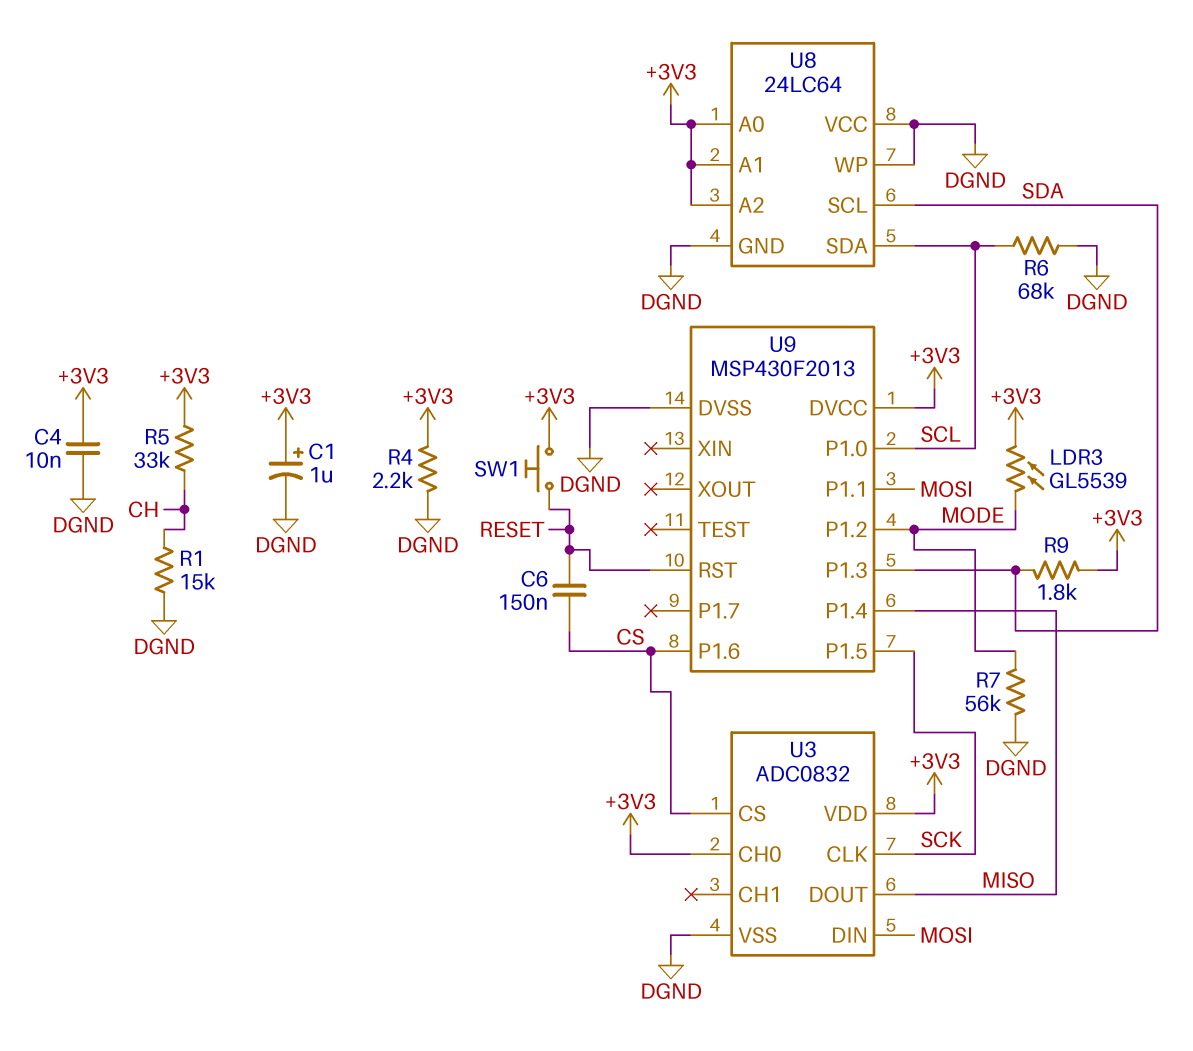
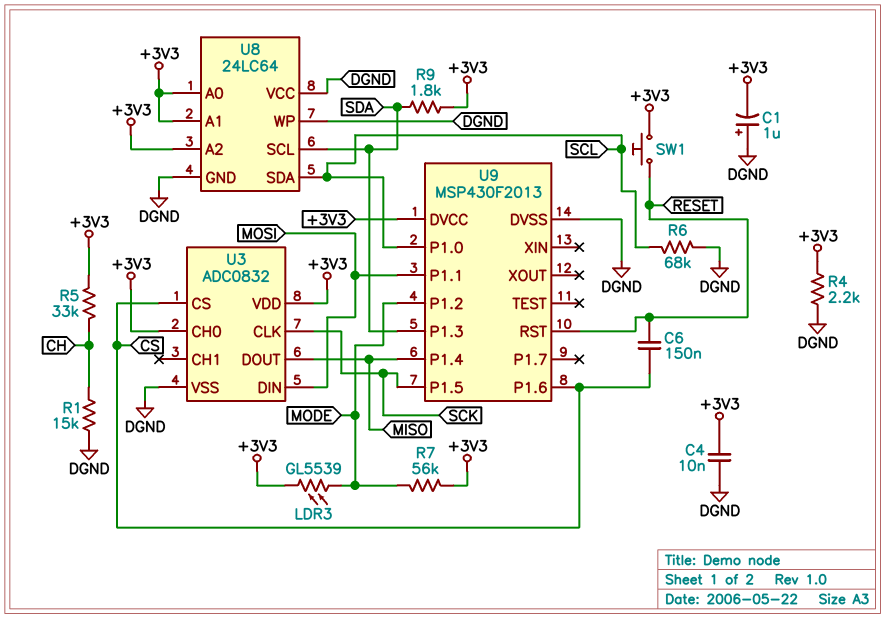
C1: 1uF (plus +3V3, minus DGND) -> 1uF (plus DGND, minus +3V3)
R7: 56k (DGND, MODE) -> 56k (+3V3, MODE)

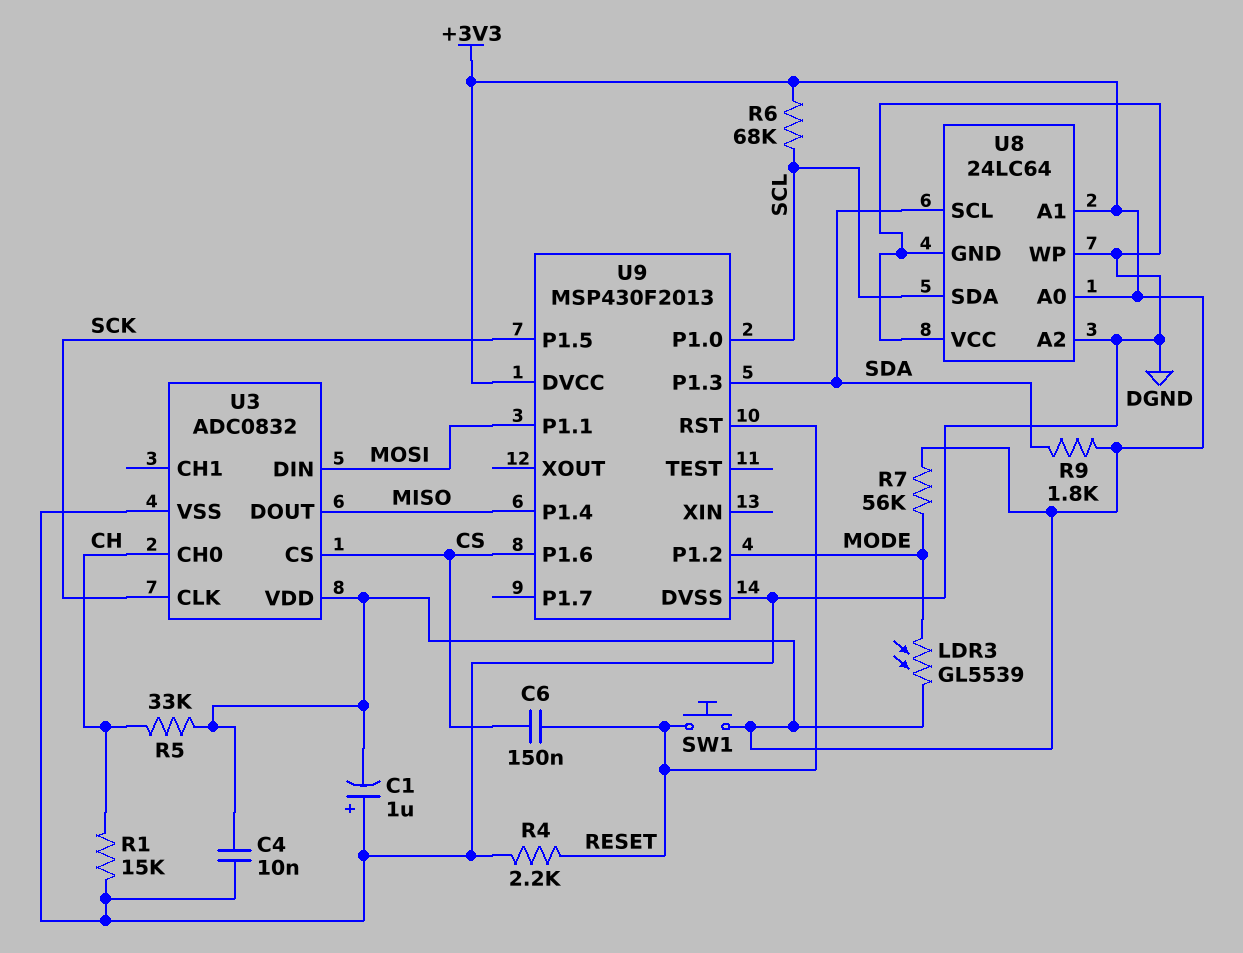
R4: 2.2k (+3V3, DGND) -> 2.2k (DGND, RESET)
R6: 68k (DGND, SCL) -> 68k (+3V3, SCL)
U3 pin CH0: +3V3 -> CH
U8 pin A2: +3V3 -> DGND

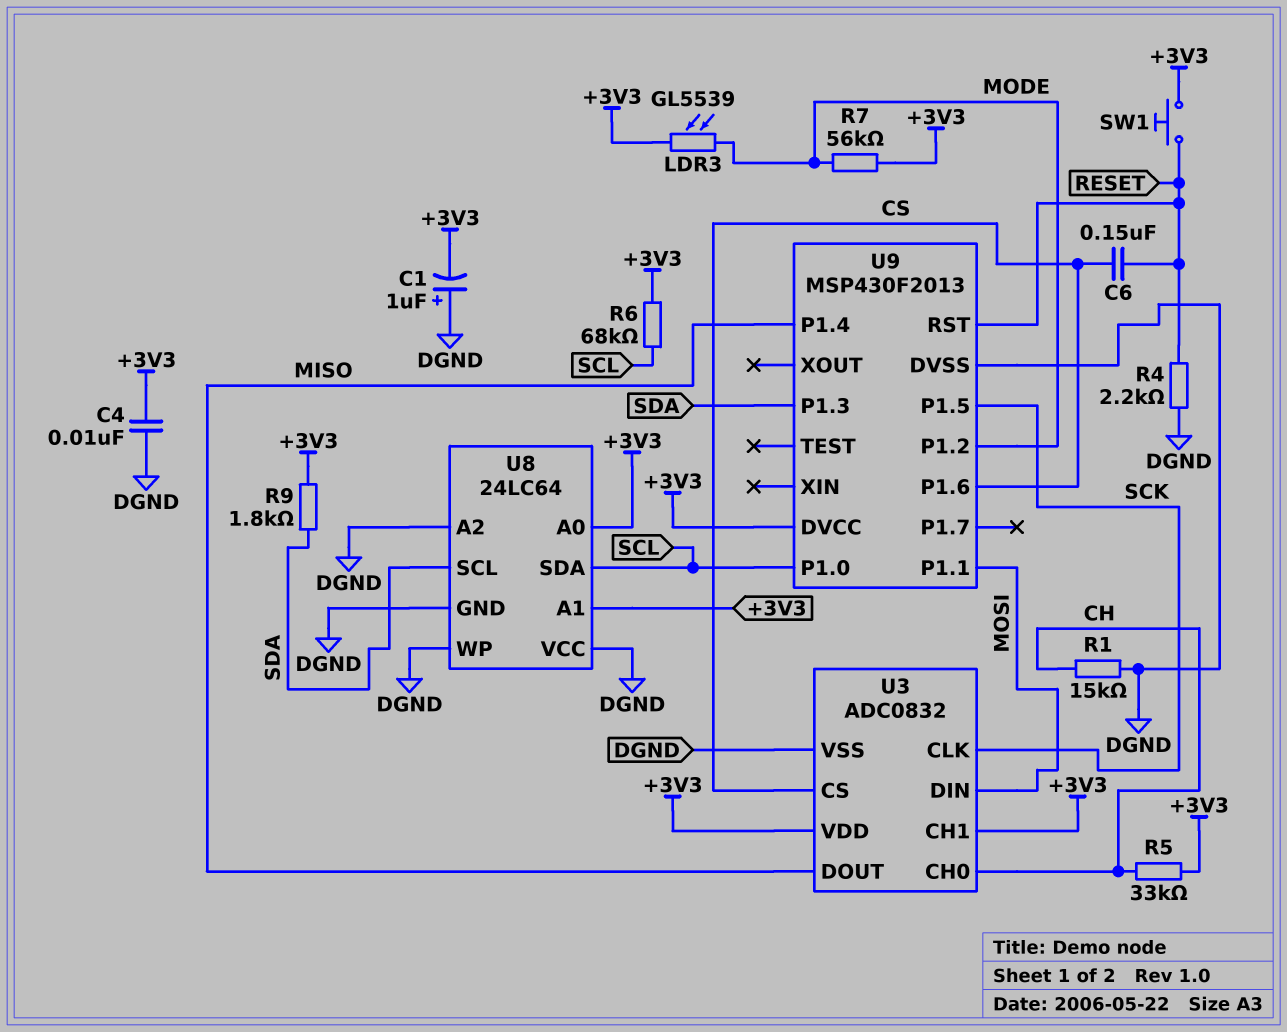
U3 pin CH1: none -> +3V3

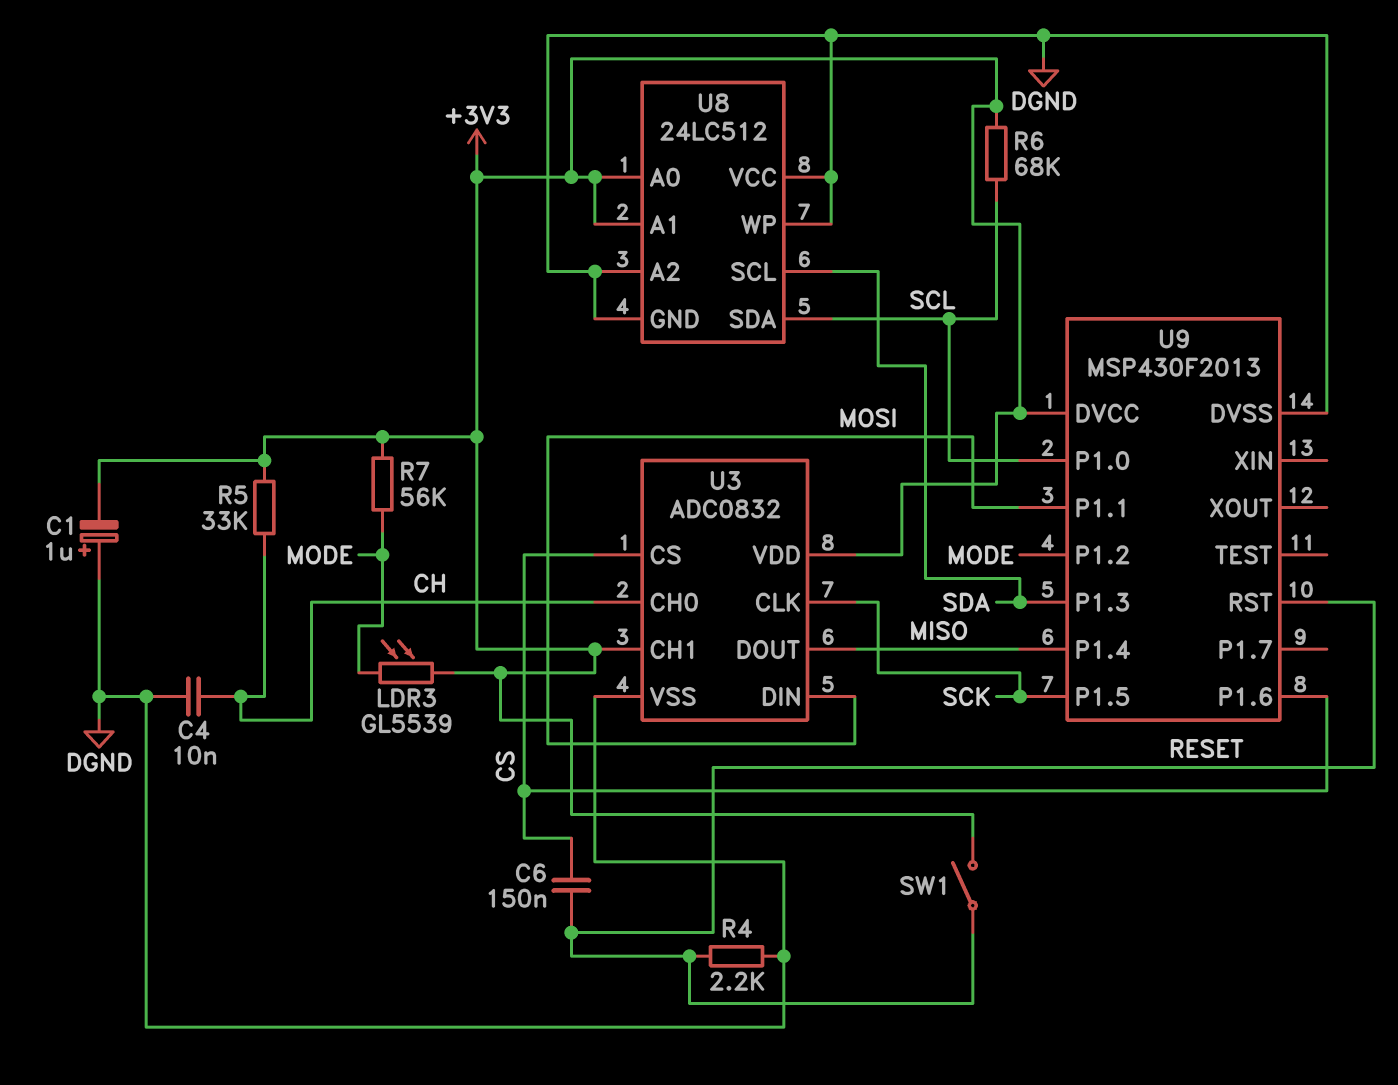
C4: 10nF (+3V3, DGND) -> 10nF (CH, DGND)
R1: 15k (CH, DGND) -> none
R9: 1.8k (+3V3, SDA) -> none
SW1: button (+3V3, RESET) -> switch (+3V3, RESET)
U8: 24LC64 -> 24LC512

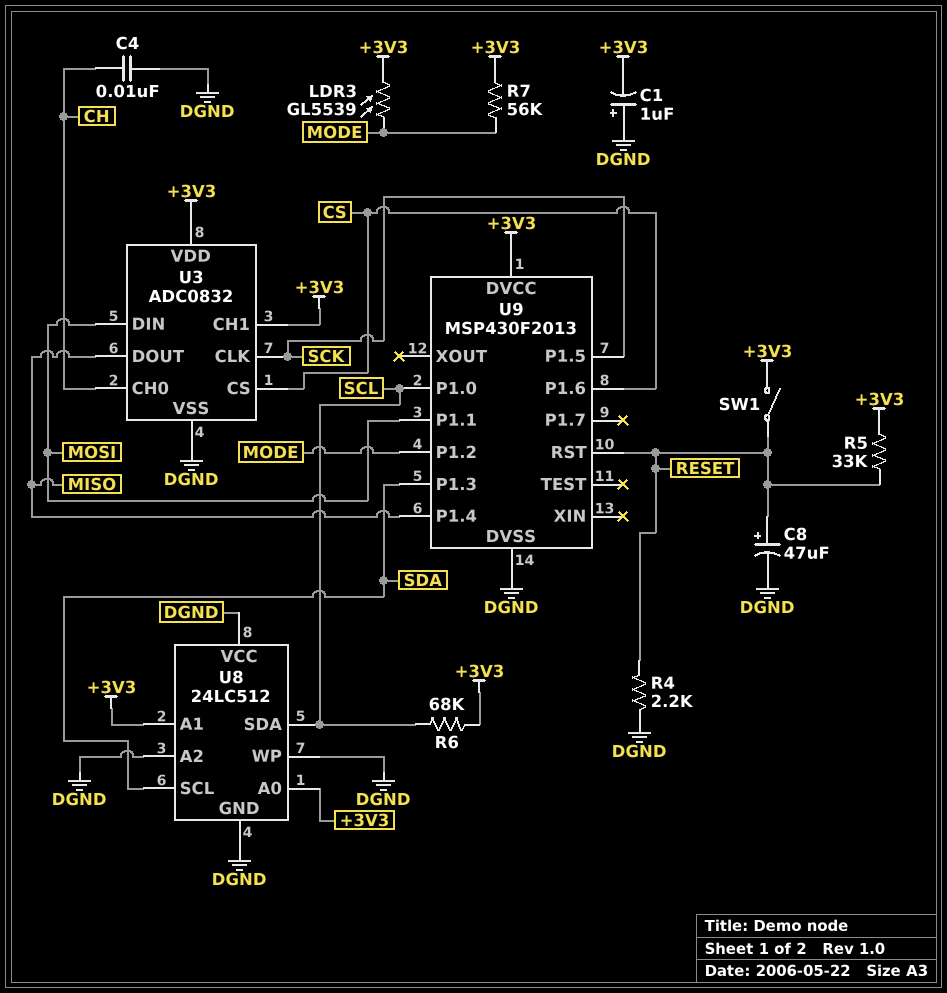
C6: 150nF (CS, RESET) -> none
C8: none -> 47uF (plus RESET, minus DGND)
R5: 33k (+3V3, CH) -> 33k (+3V3, RESET)

